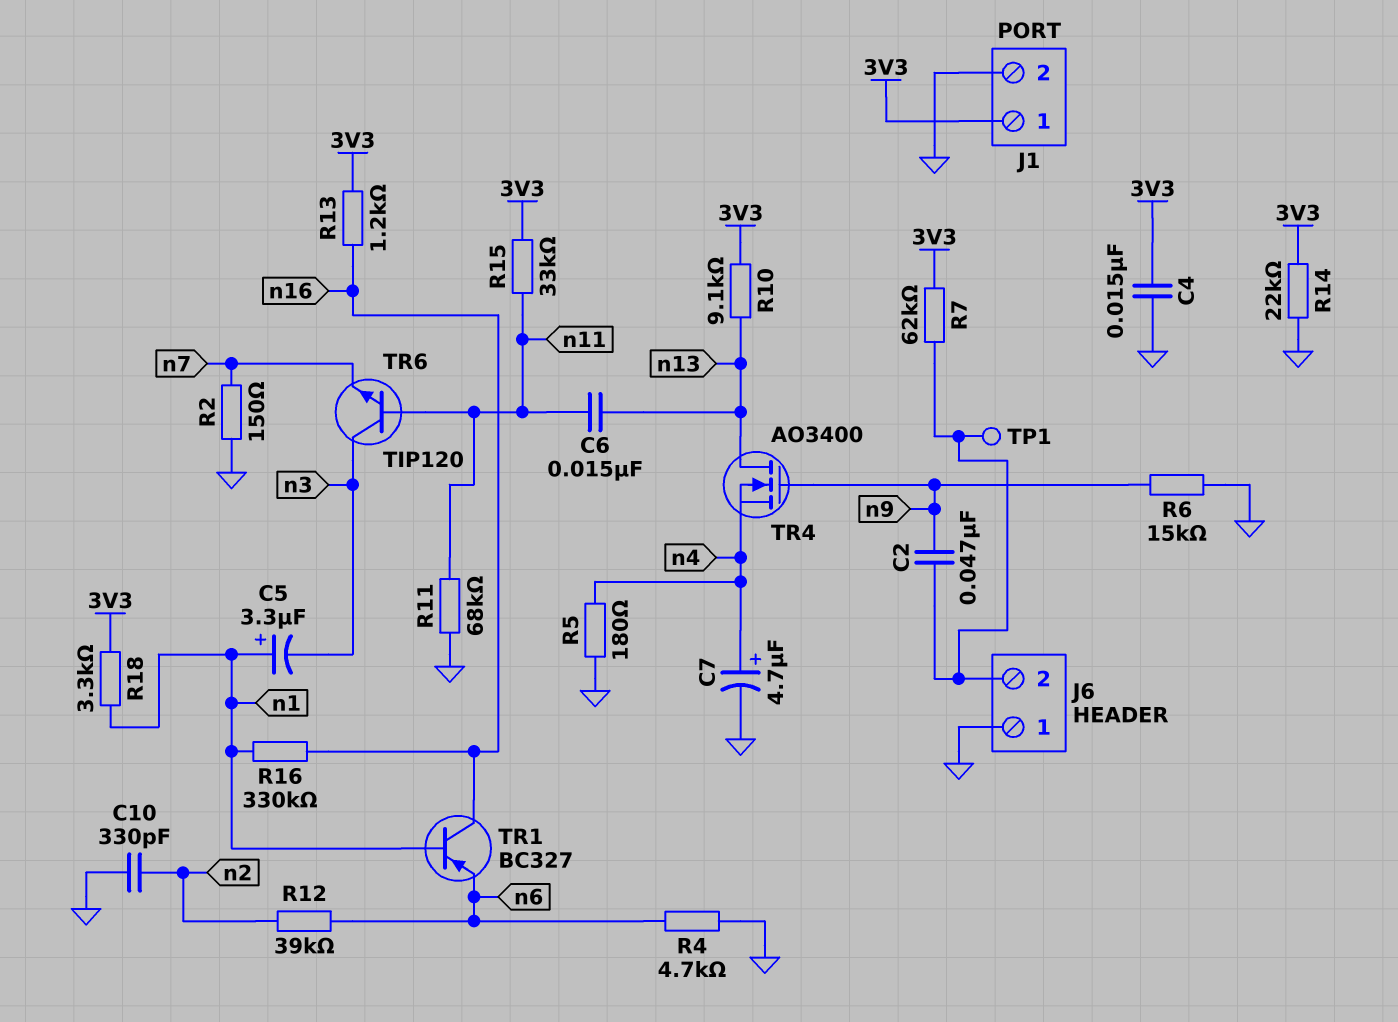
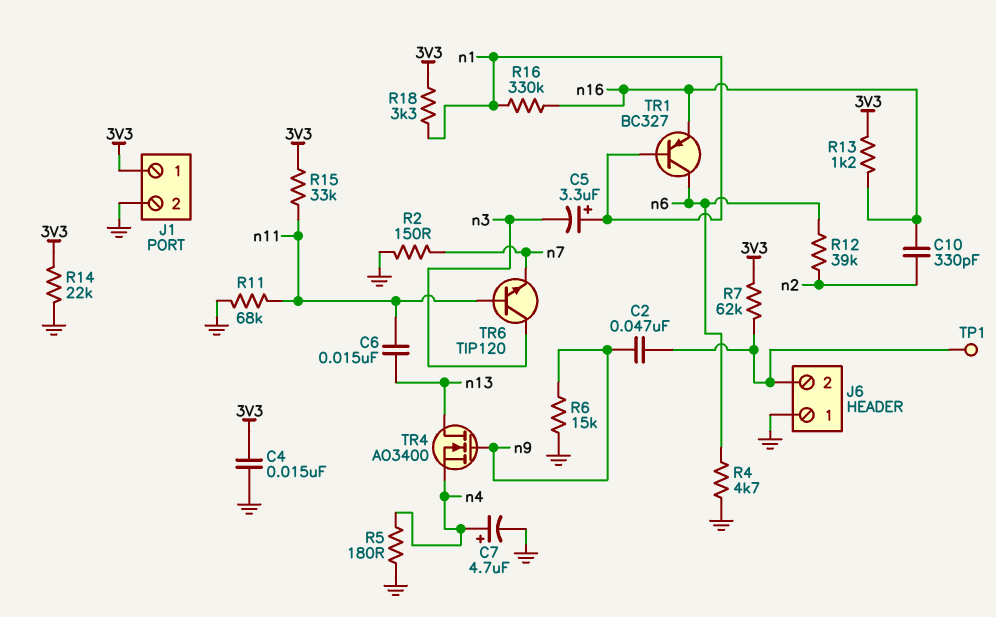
C10: 330pF (GND, n2) -> 330pF (n2, n16)
R10: 9.1k (3V3, n13) -> none
TR1: PNP BC327 (B n1, C n16, E n6) -> PNP BC327 (B n1, C n6, E n16)

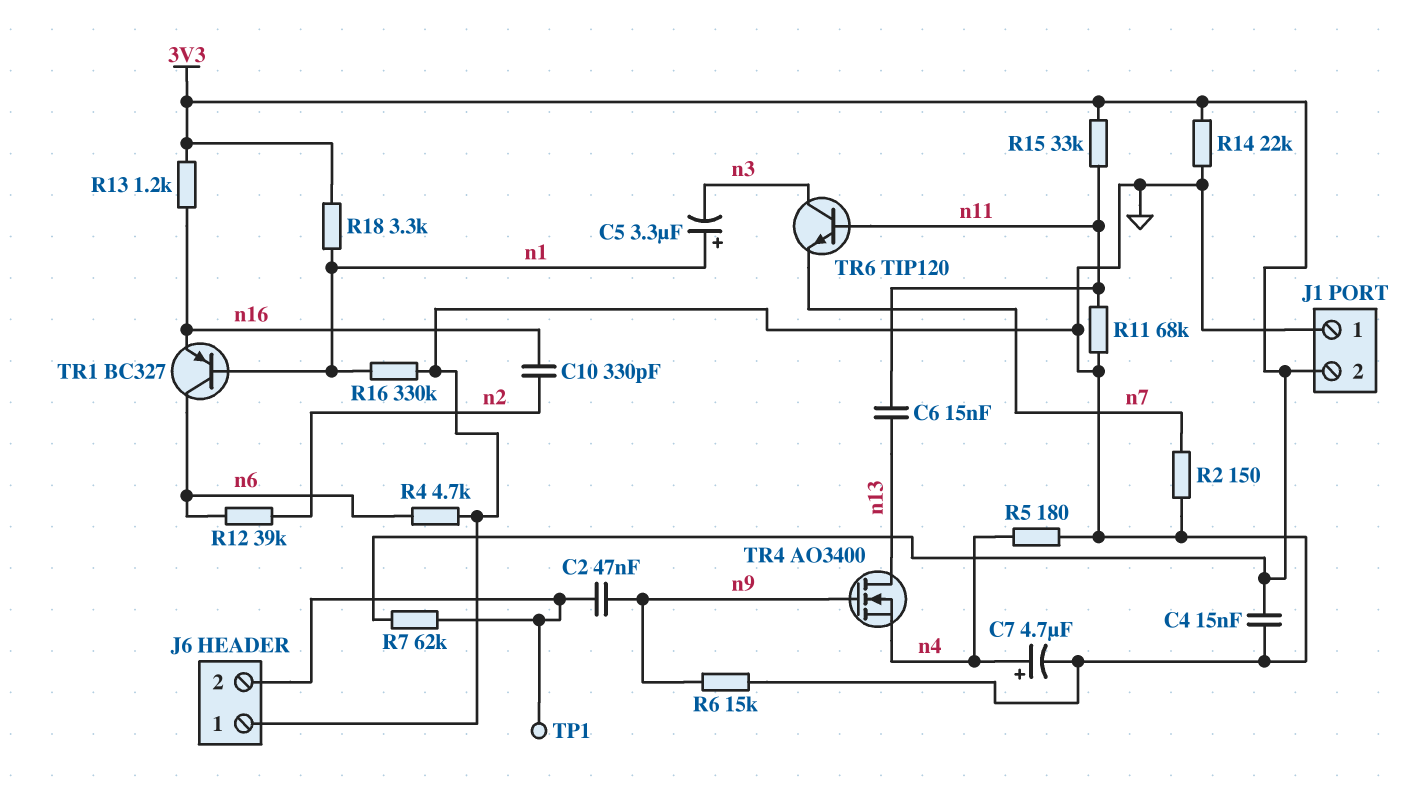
J1 pin 1: 3V3 -> GND
J1 pin 2: GND -> 3V3
R16: 330k (n1, n16) -> 330k (GND, n1)

